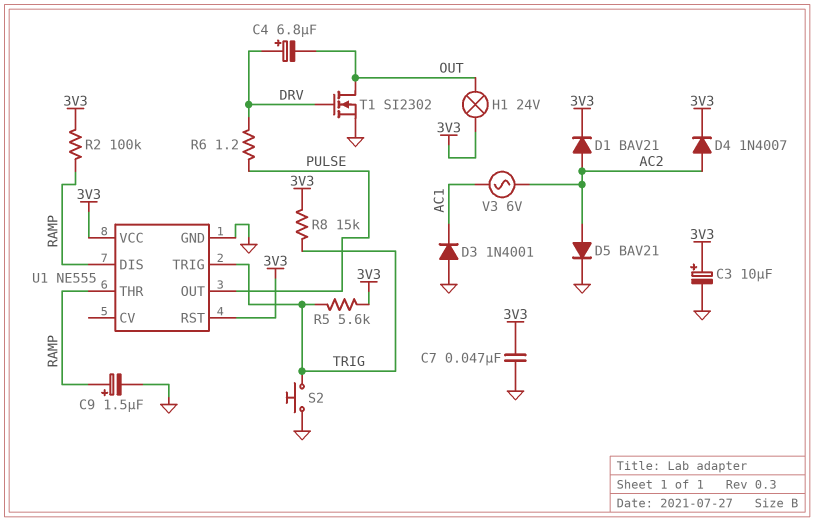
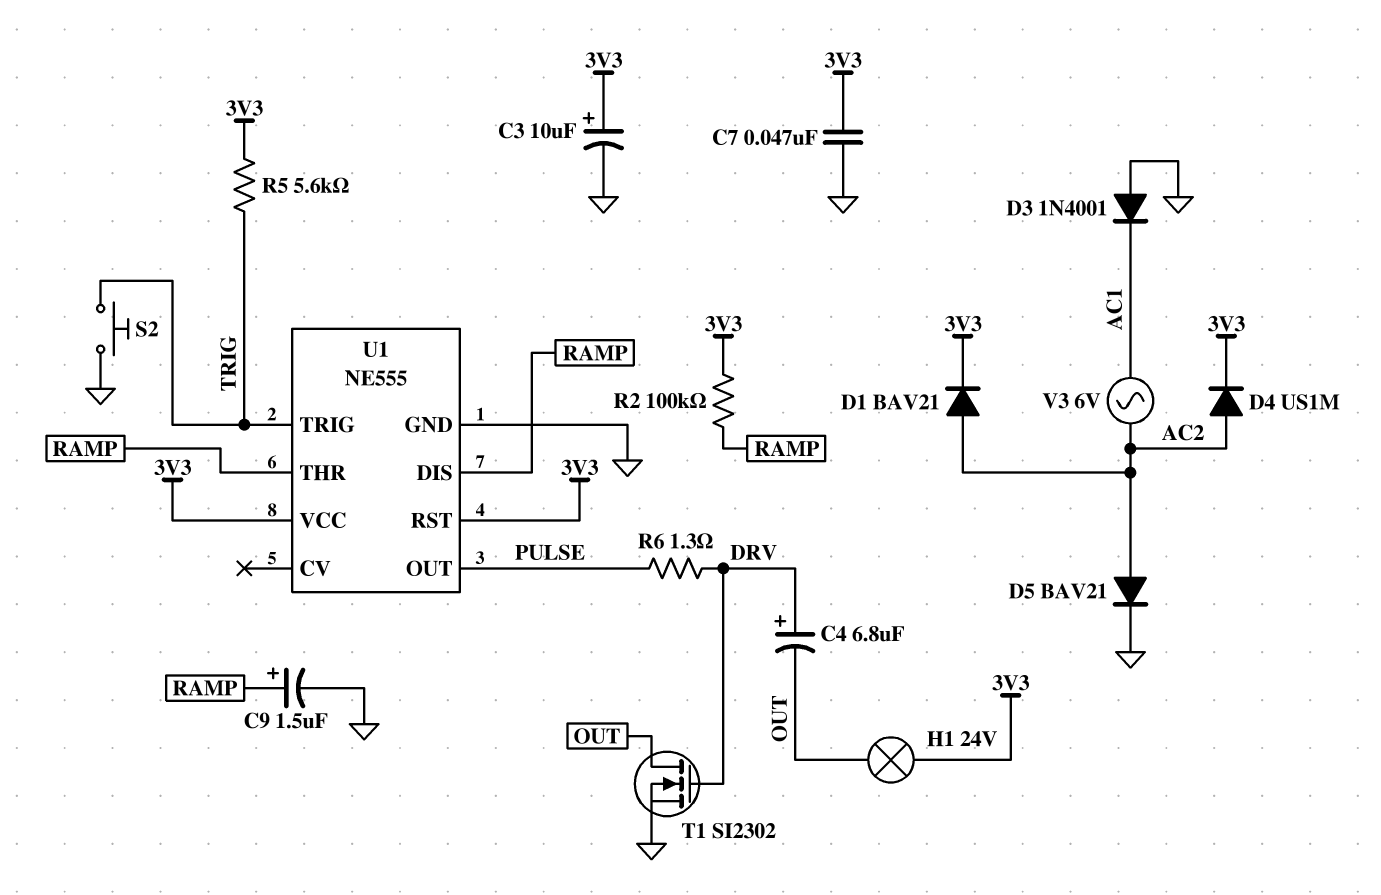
D4: diode 1N4007 (A AC2, K 3V3) -> diode US1M (A AC2, K 3V3)
R6: 1.2 (DRV, PULSE) -> 1.3 (DRV, PULSE)
R8: 15k (3V3, TRIG) -> none

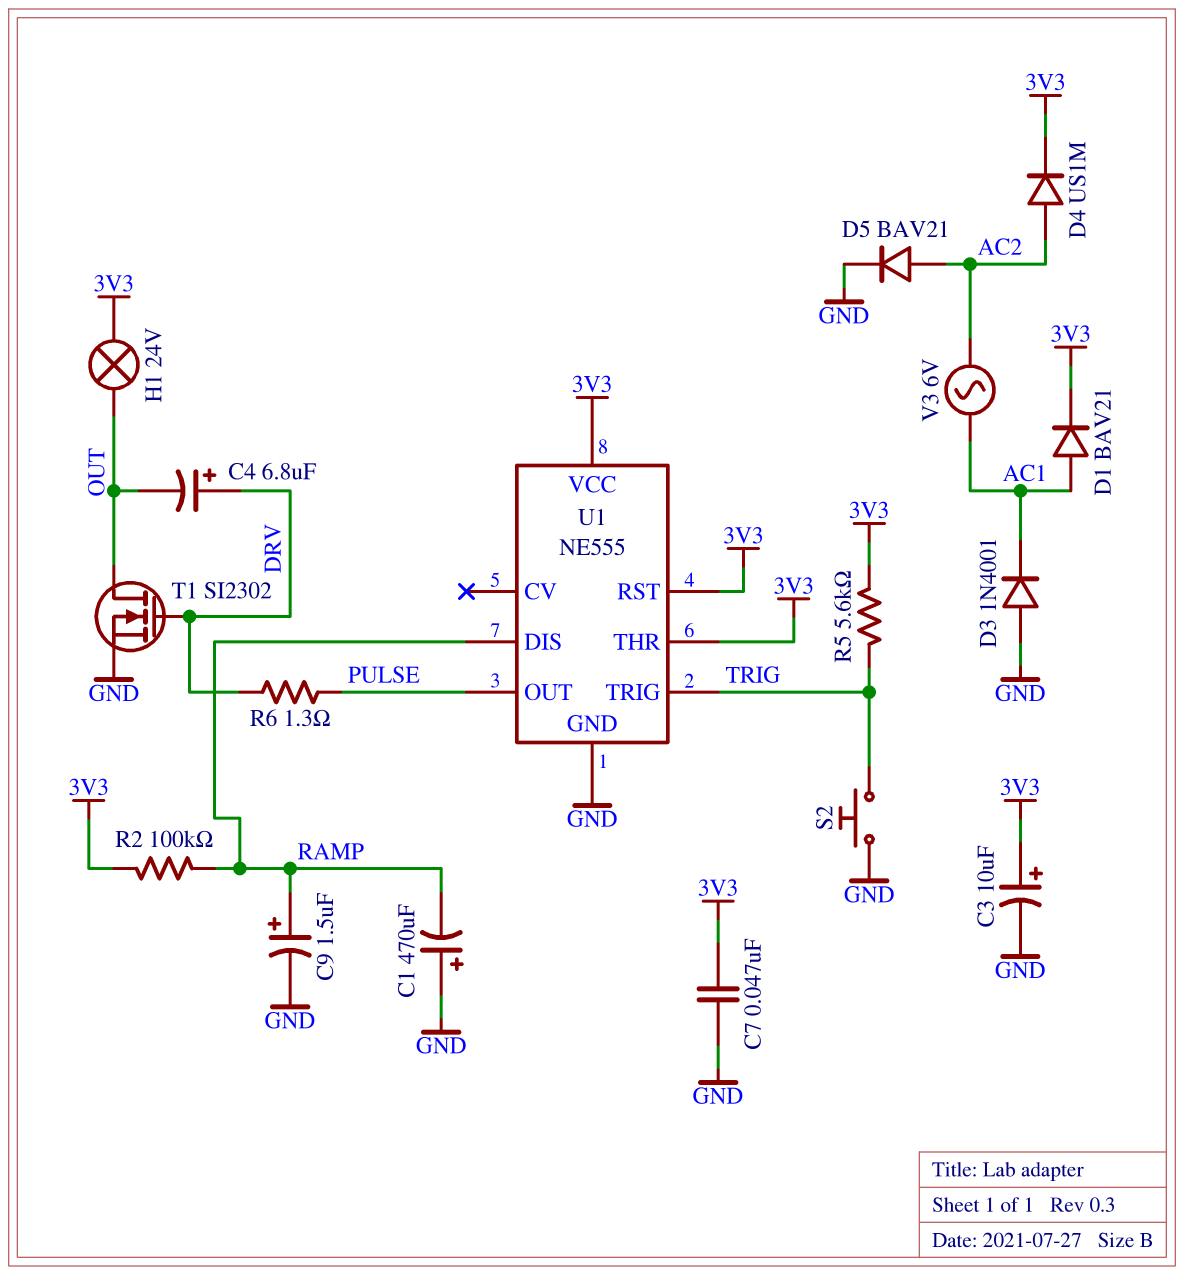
C1: none -> 470uF (plus GND, minus RAMP)
D1: diode BAV21 (A AC2, K 3V3) -> diode BAV21 (A AC1, K 3V3)
U1 pin THR: RAMP -> 3V3

